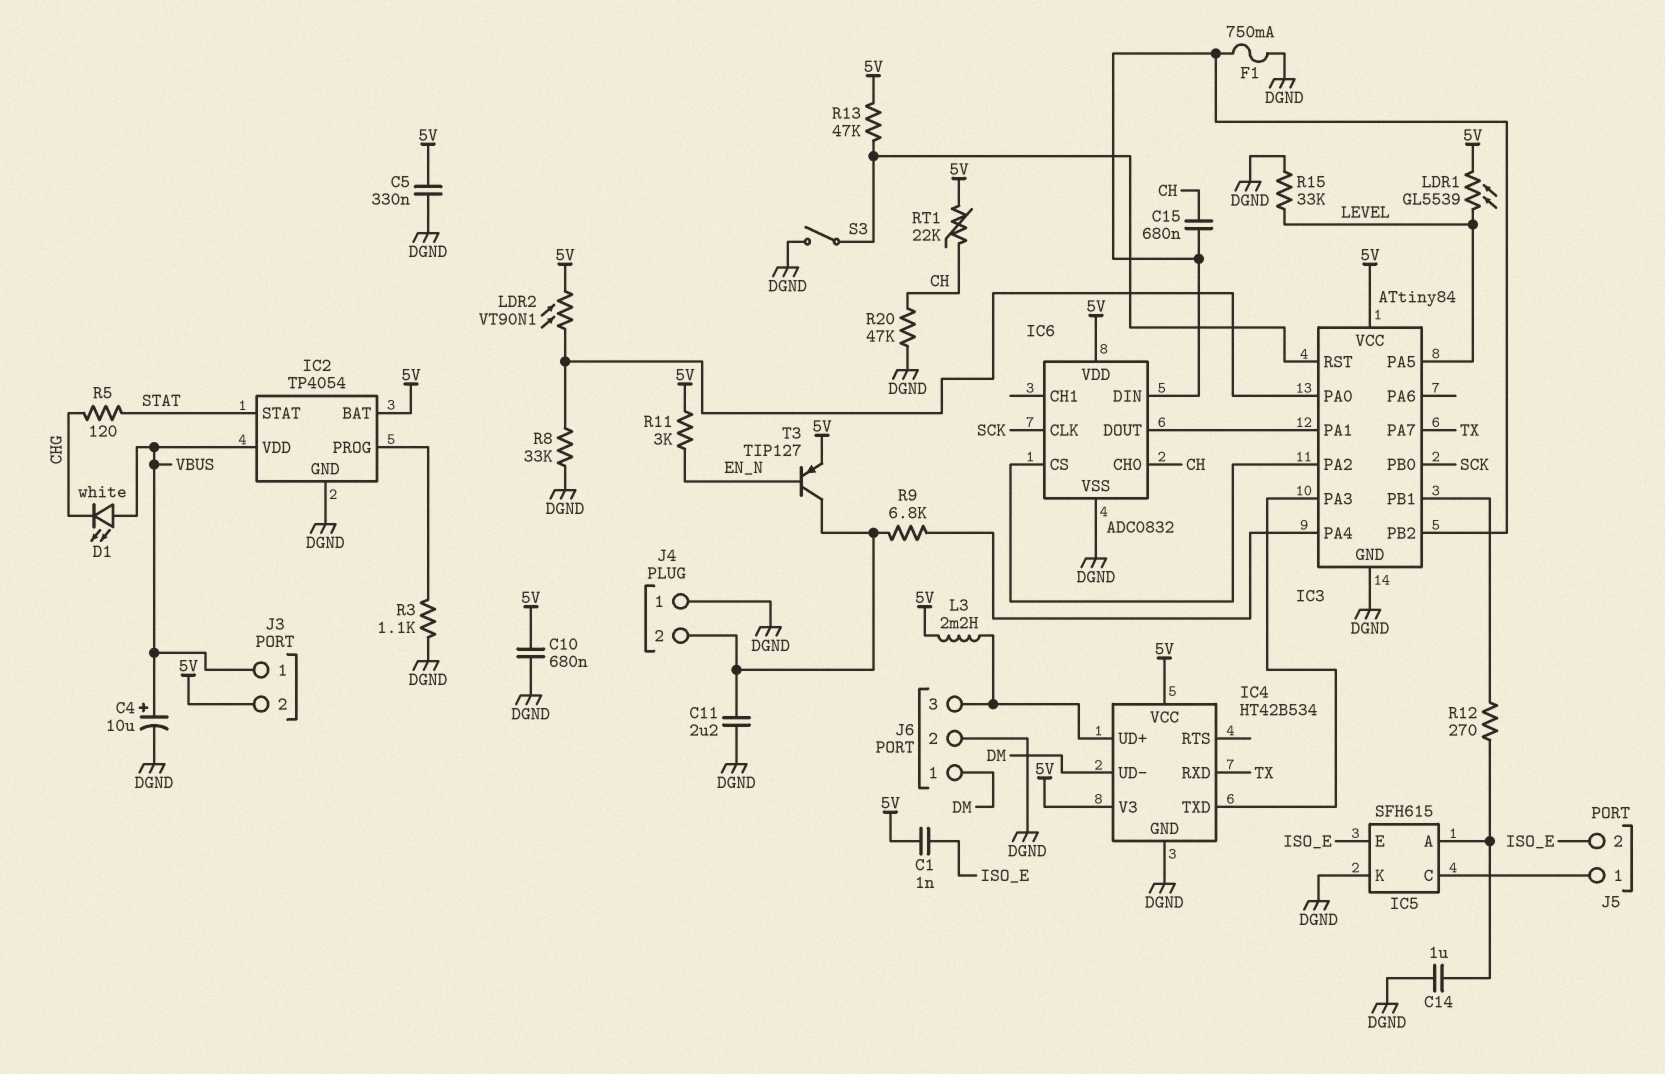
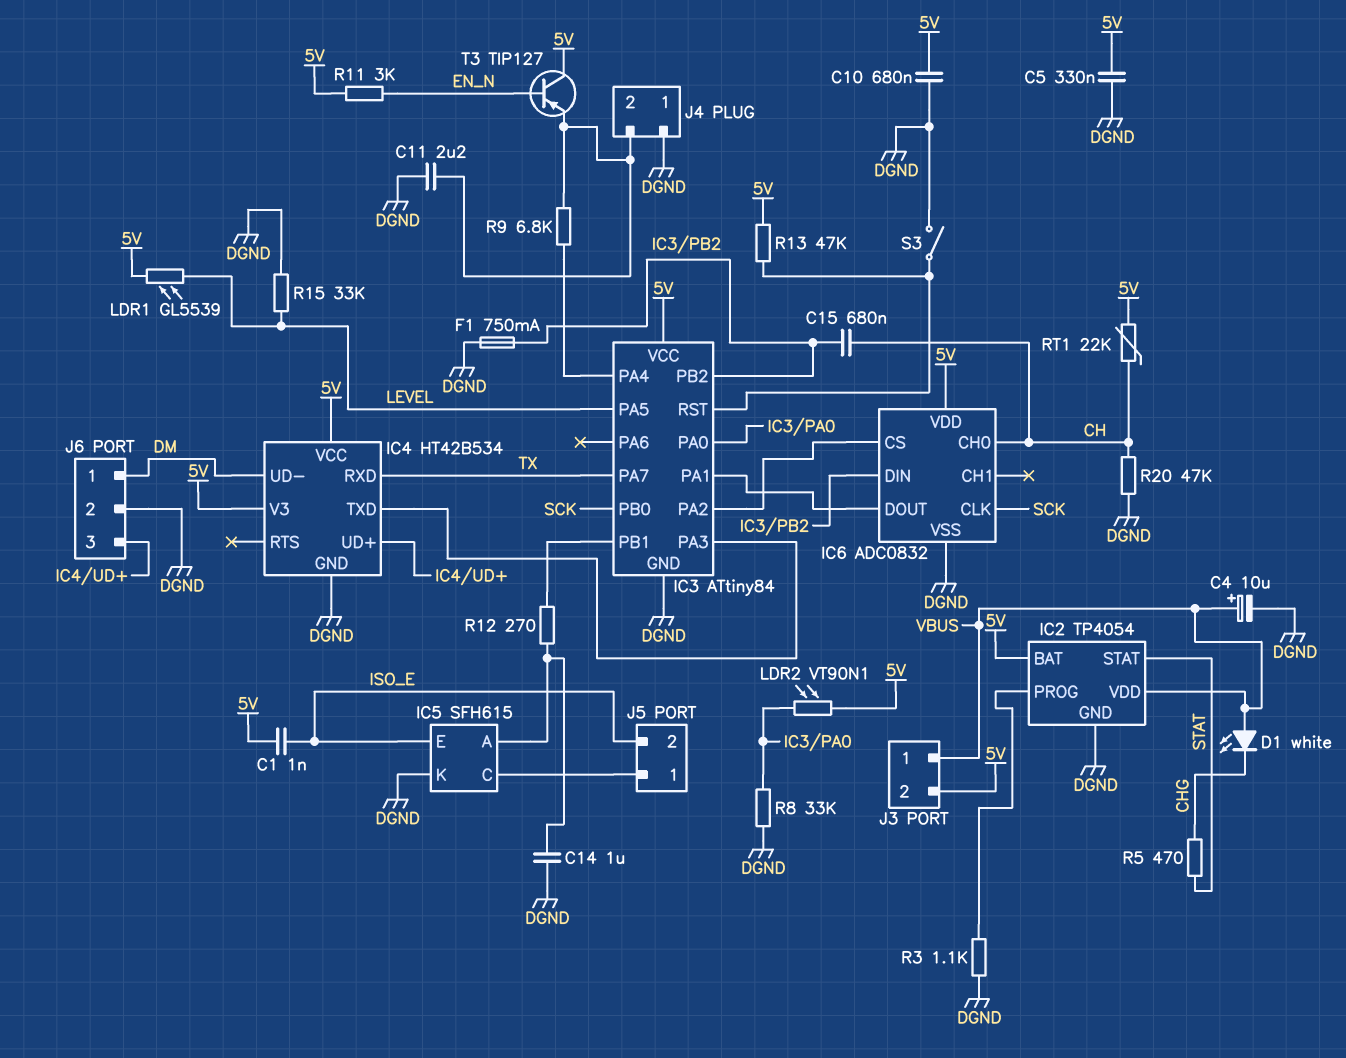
L3: 2.2mH (5V, IC4/UD+) -> none
R5: 120 (CHG, STAT) -> 470 (CHG, STAT)
T3: PNP TIP127 (B EN_N, C J4/2, E 5V) -> PNP TIP127 (B EN_N, C 5V, E J4/2)

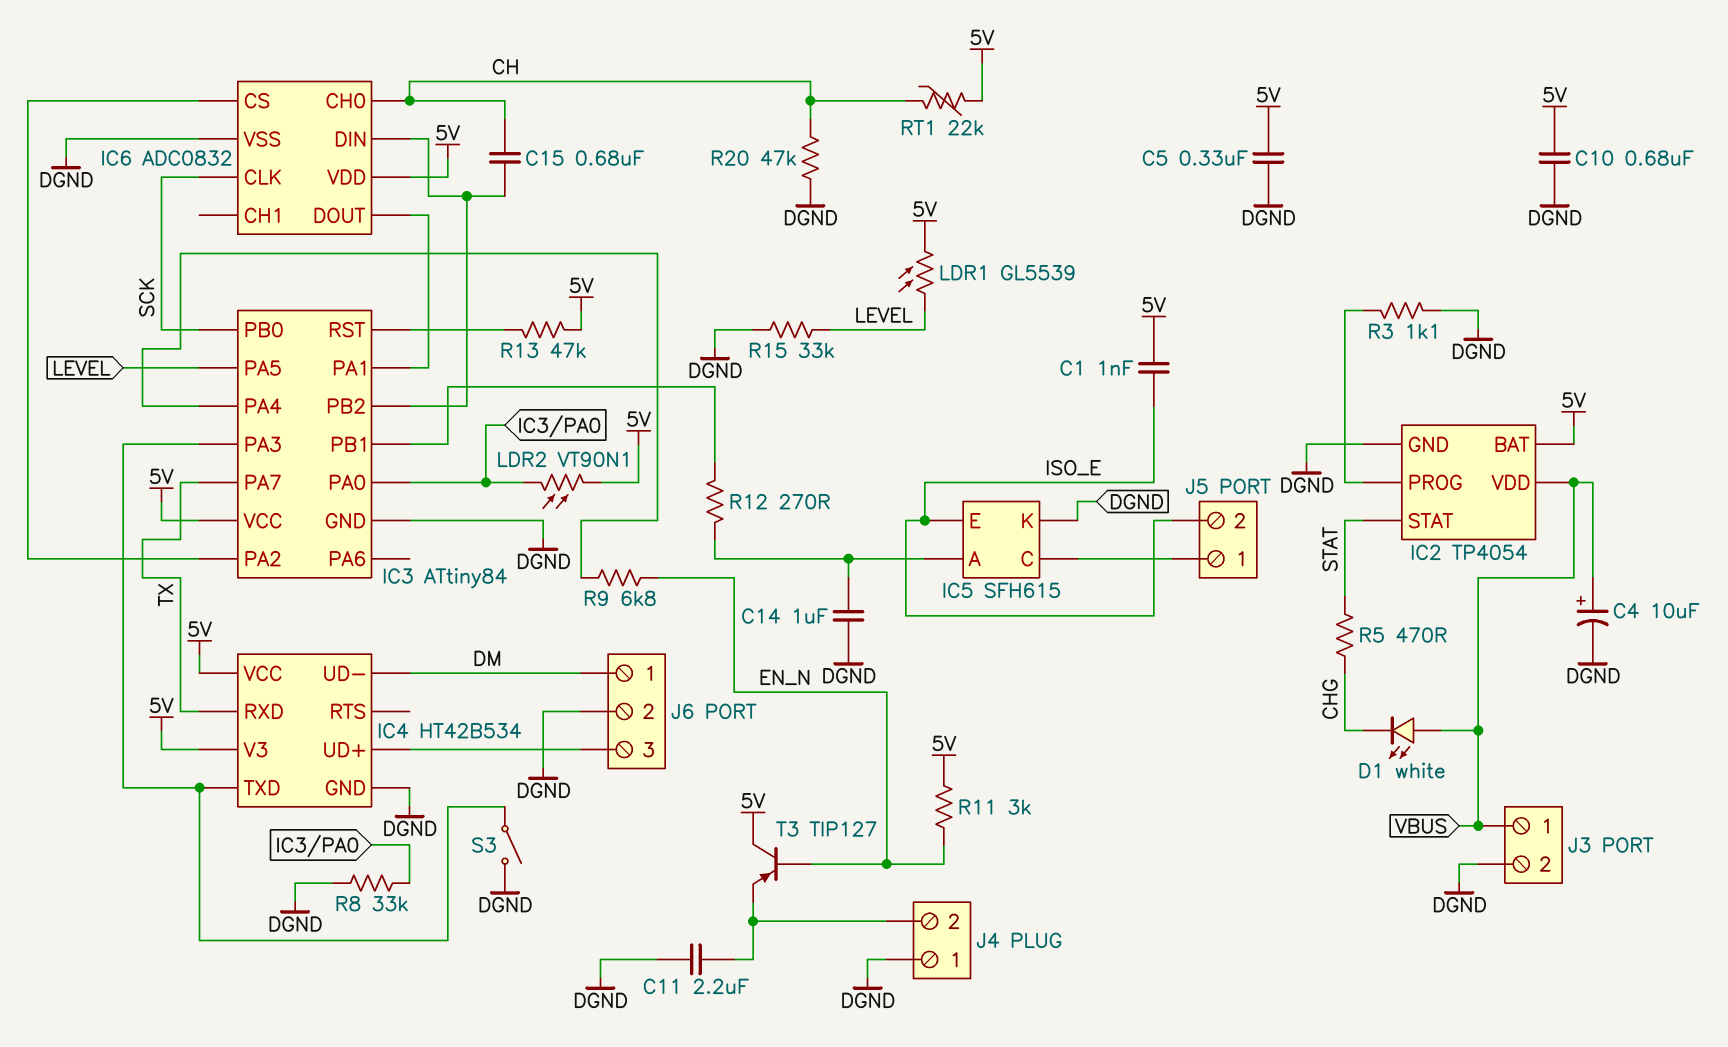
F1: 750mA (DGND, IC3/PB2) -> none
J3 pin 2: 5V -> DGND
R9: 6.8k (IC3/PA4, J4/2) -> 6.8k (EN_N, IC3/PA4)
S3: switch (DGND, IC3/RST) -> switch (DGND, IC3/PA3)

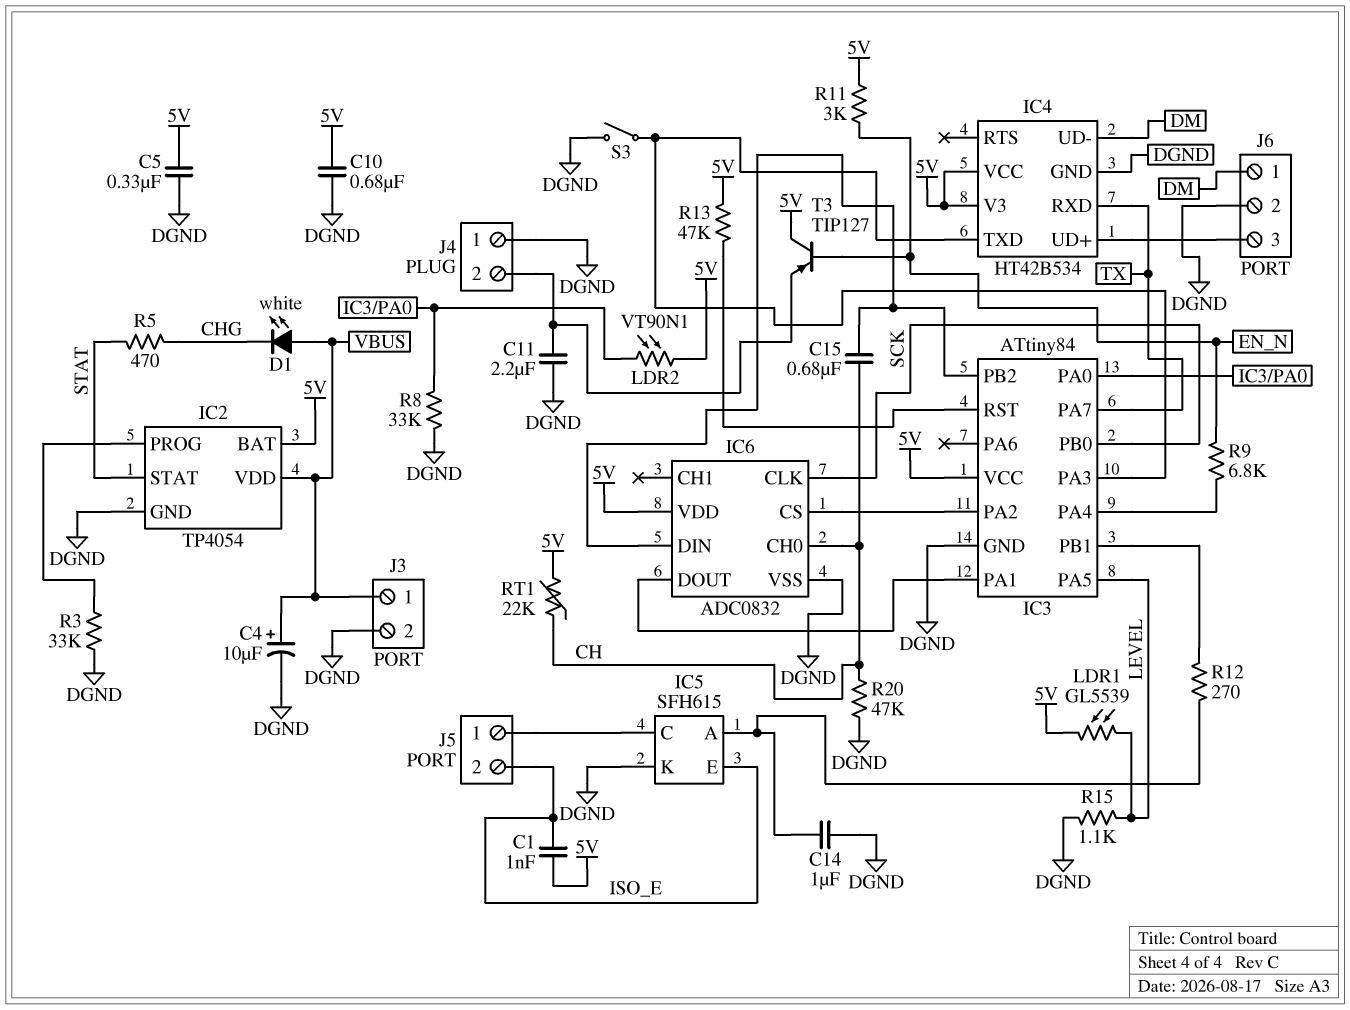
R3: 1.1k (DGND, IC2/PROG) -> 33k (DGND, IC2/PROG)
R15: 33k (DGND, LEVEL) -> 1.1k (DGND, LEVEL)

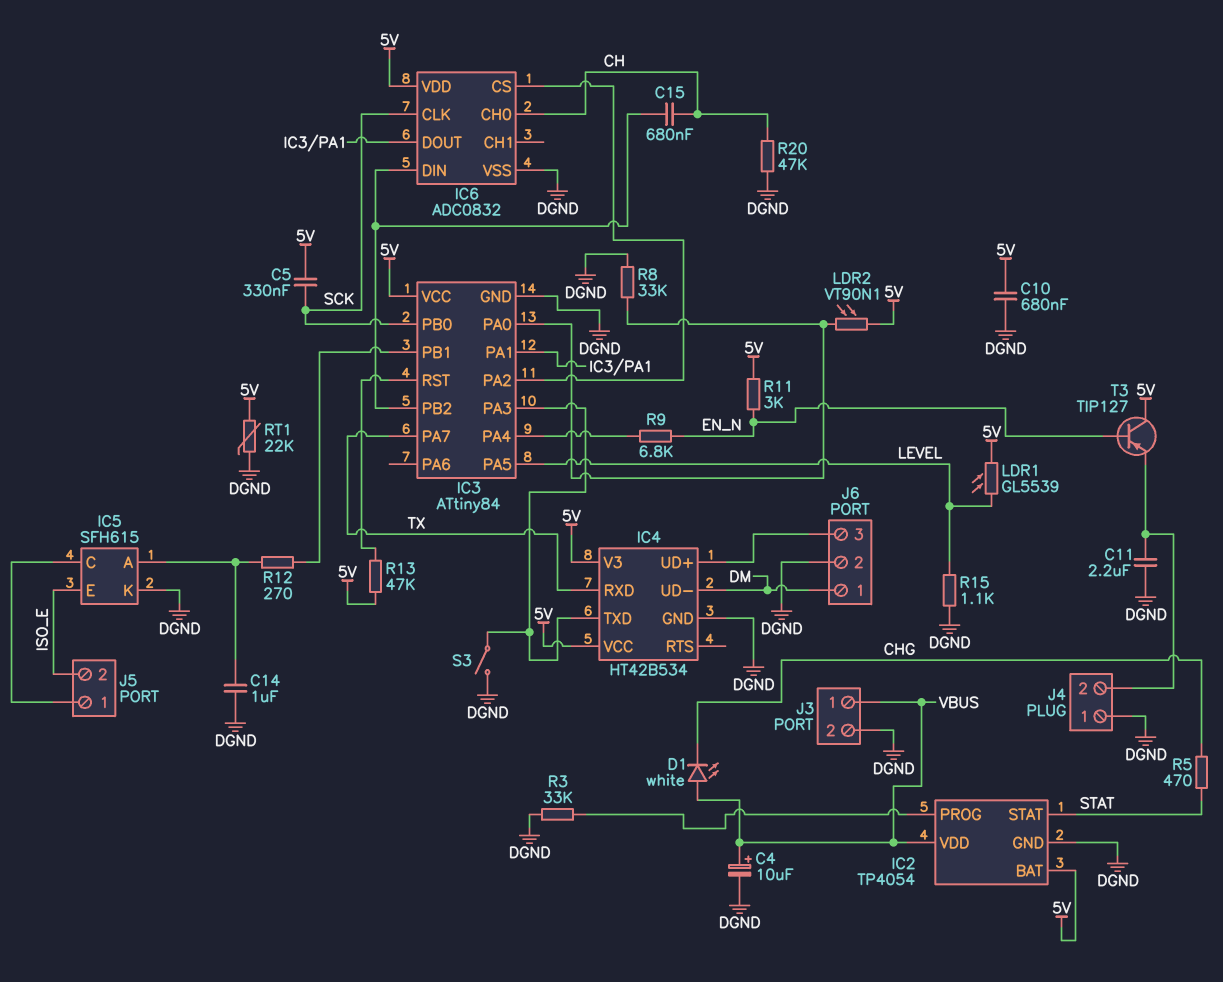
C1: 1nF (5V, ISO_E) -> none
C5: 330nF (5V, DGND) -> 330nF (5V, SCK)
RT1: 22k (5V, CH) -> 22k (5V, DGND)

